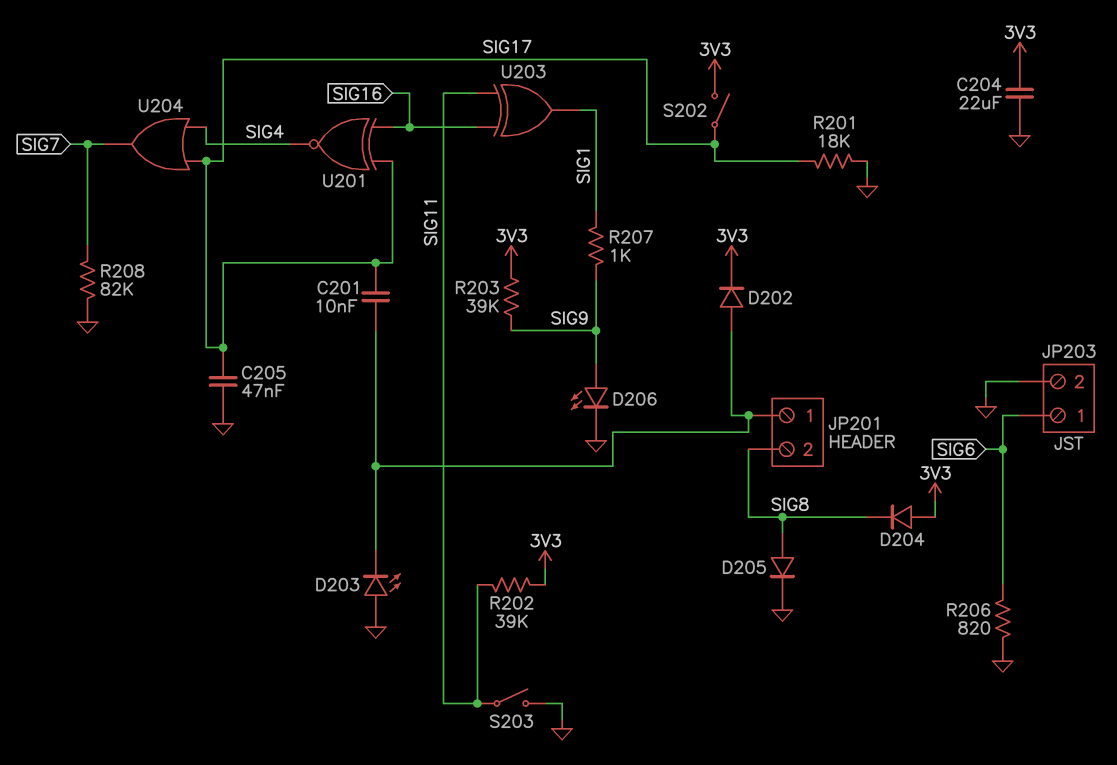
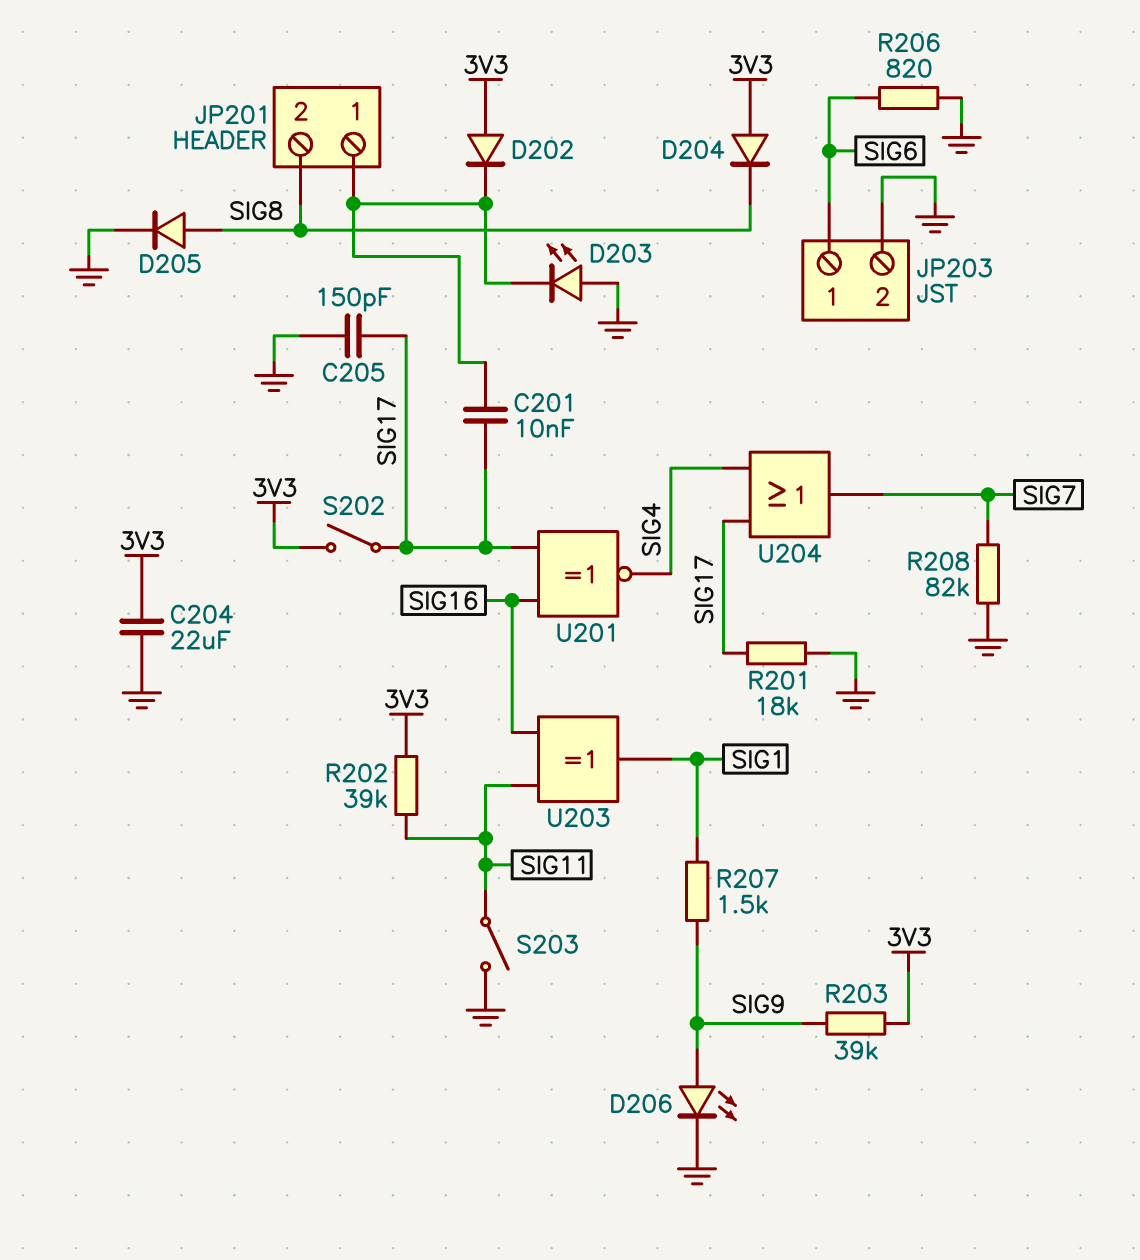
C205: 47nF (GND, SIG17) -> 150pF (GND, SIG17)
D202: diode (A JP201/1, K 3V3) -> diode (A 3V3, K JP201/1)
R207: 1k (SIG1, SIG9) -> 1.5k (SIG1, SIG9)

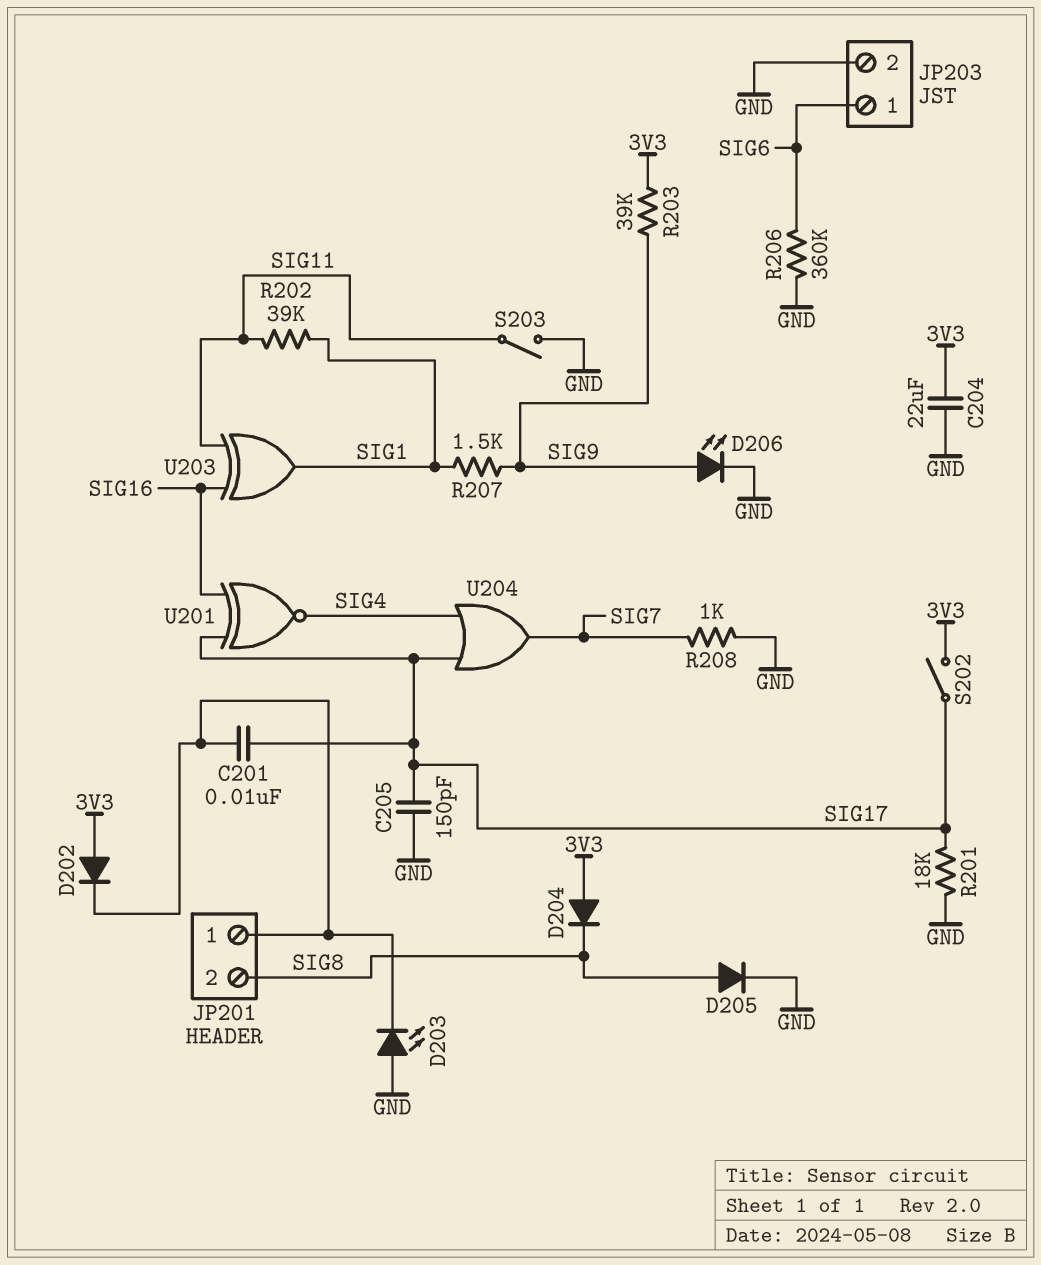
R202: 39k (3V3, SIG11) -> 39k (SIG1, SIG11)
R206: 820 (GND, SIG6) -> 360k (GND, SIG6)
R208: 82k (GND, SIG7) -> 1k (GND, SIG7)

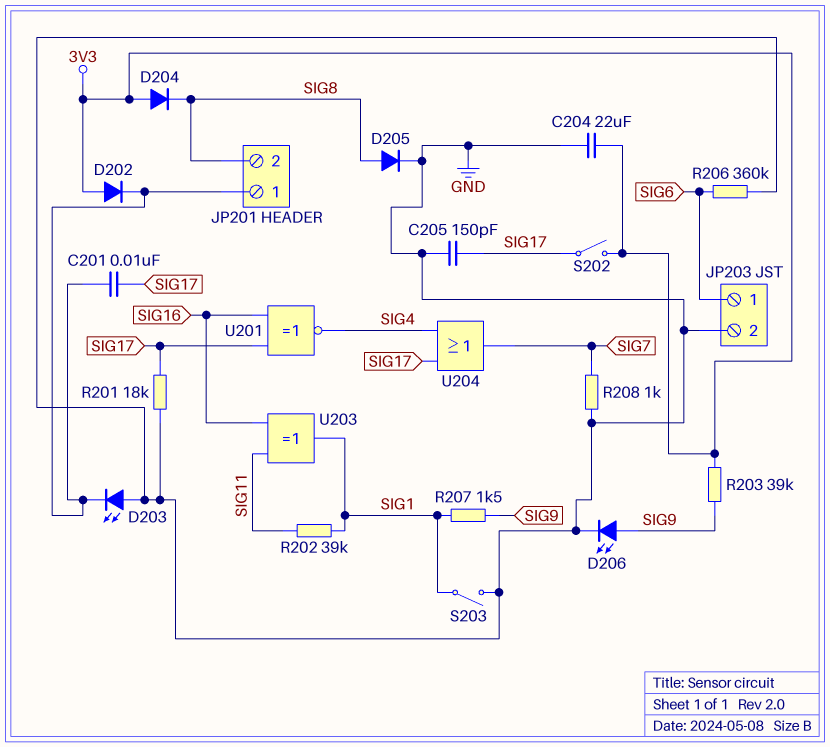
S203: switch (GND, SIG11) -> switch (GND, SIG1)

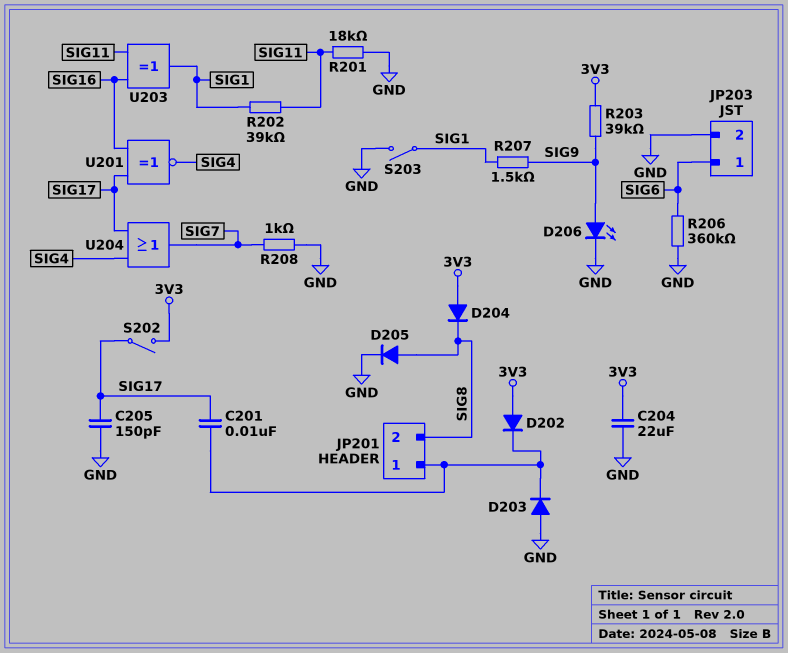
D203: LED (A GND, K JP201/1) -> diode (A GND, K JP201/1)
R201: 18k (GND, SIG17) -> 18k (GND, SIG11)

